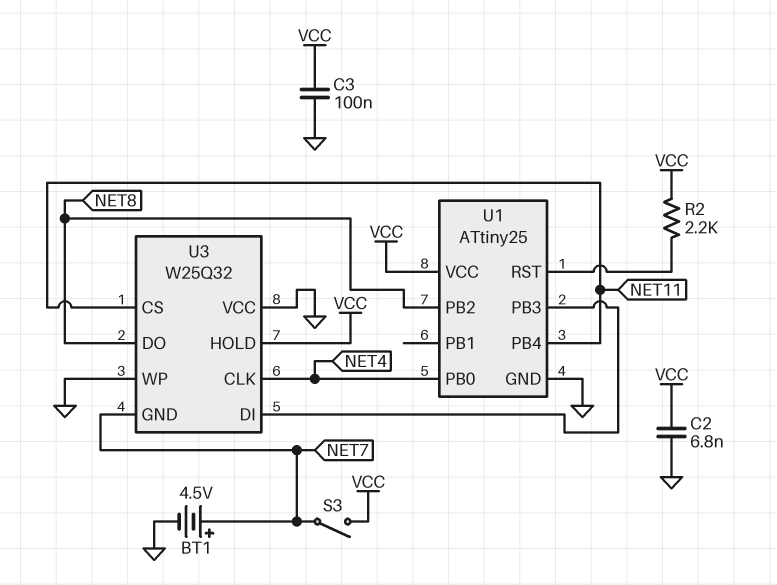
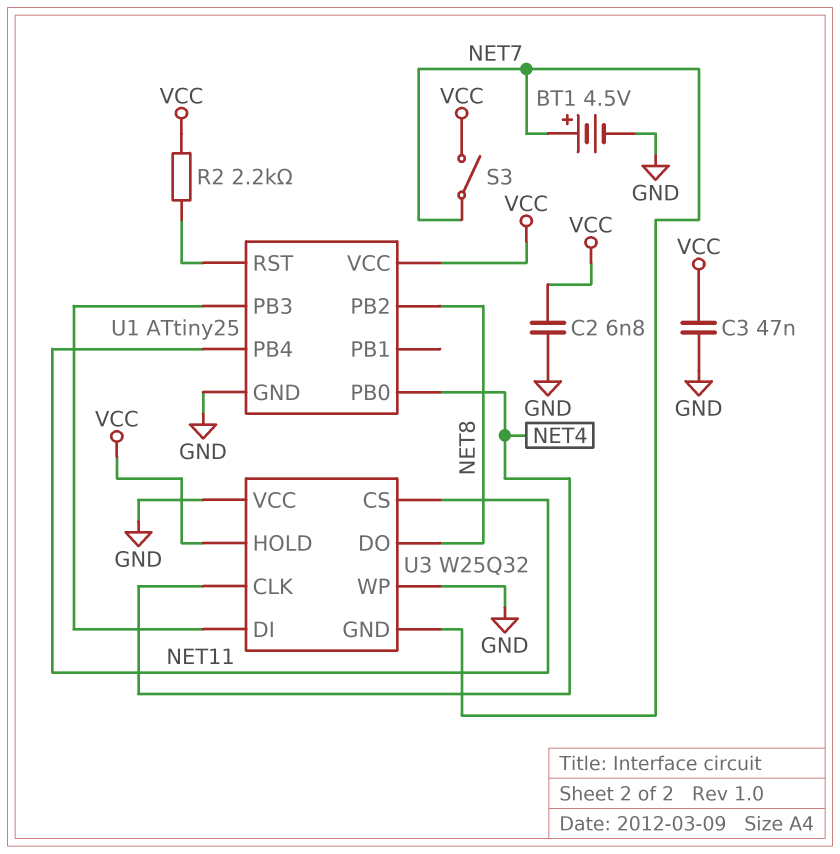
C3: 100nF (GND, VCC) -> 47nF (GND, VCC)

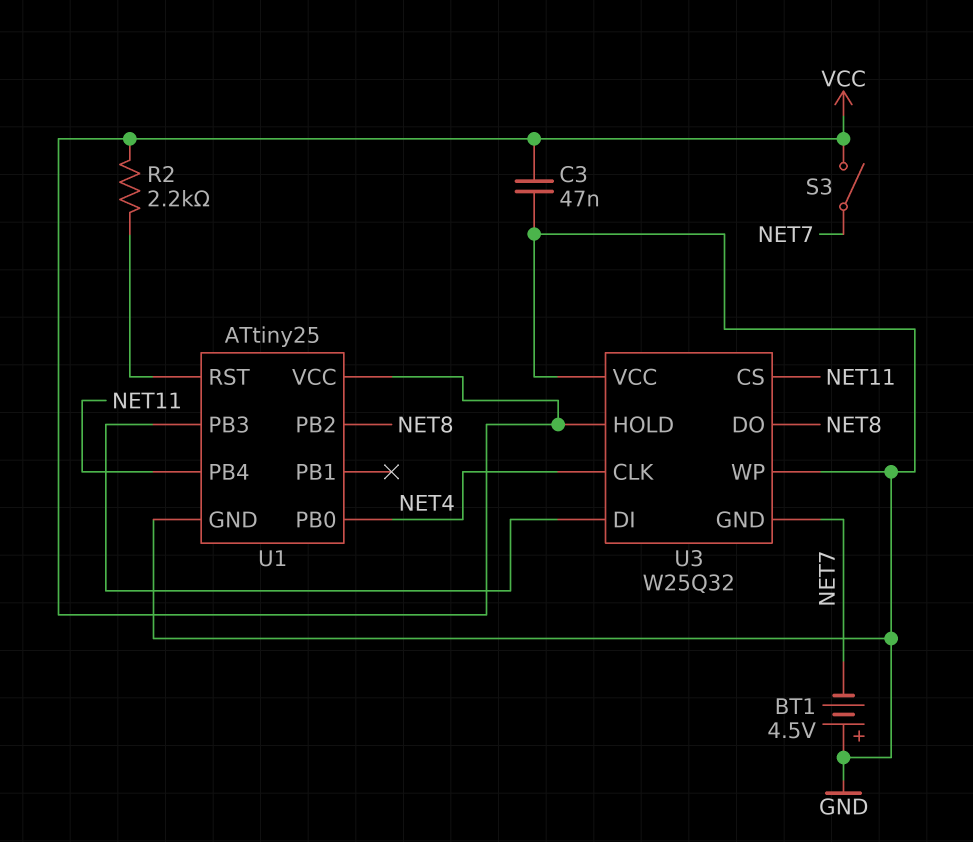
BT1: 4.5V (plus NET7, minus GND) -> 4.5V (plus GND, minus NET7)
C2: 6.8nF (GND, VCC) -> none

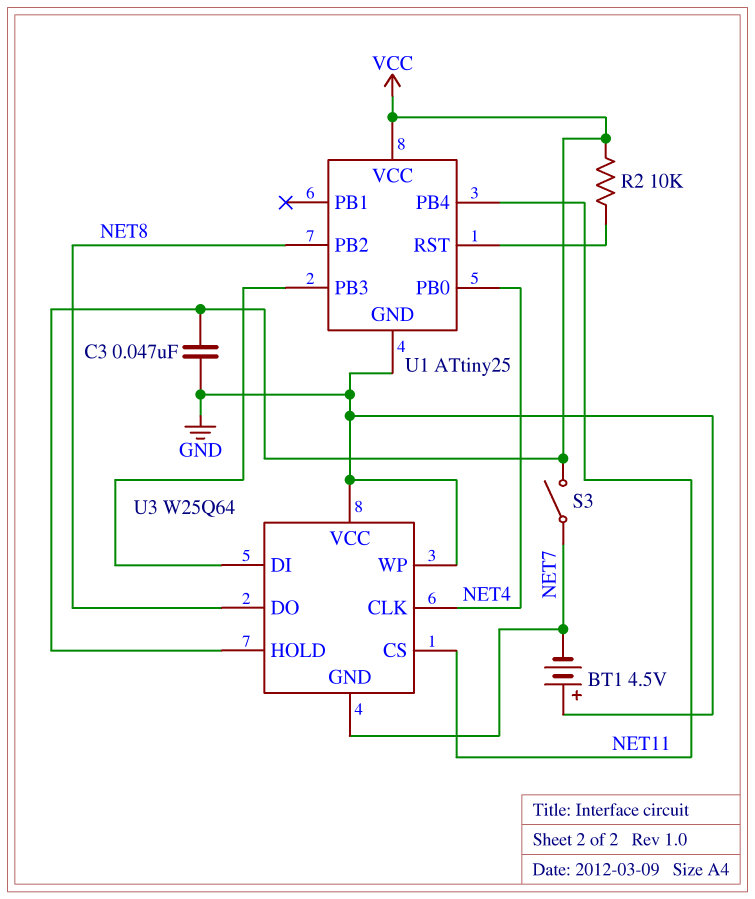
R2: 2.2k (U1/RST, VCC) -> 10k (U1/RST, VCC)
U3: W25Q32 -> W25Q64

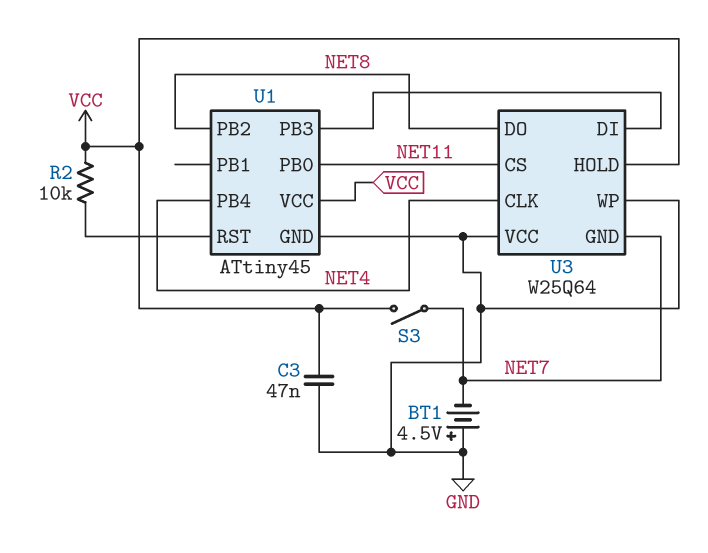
U1: ATtiny25 -> ATtiny45
U1 pin PB0: NET4 -> NET11
U1 pin PB4: NET11 -> NET4

